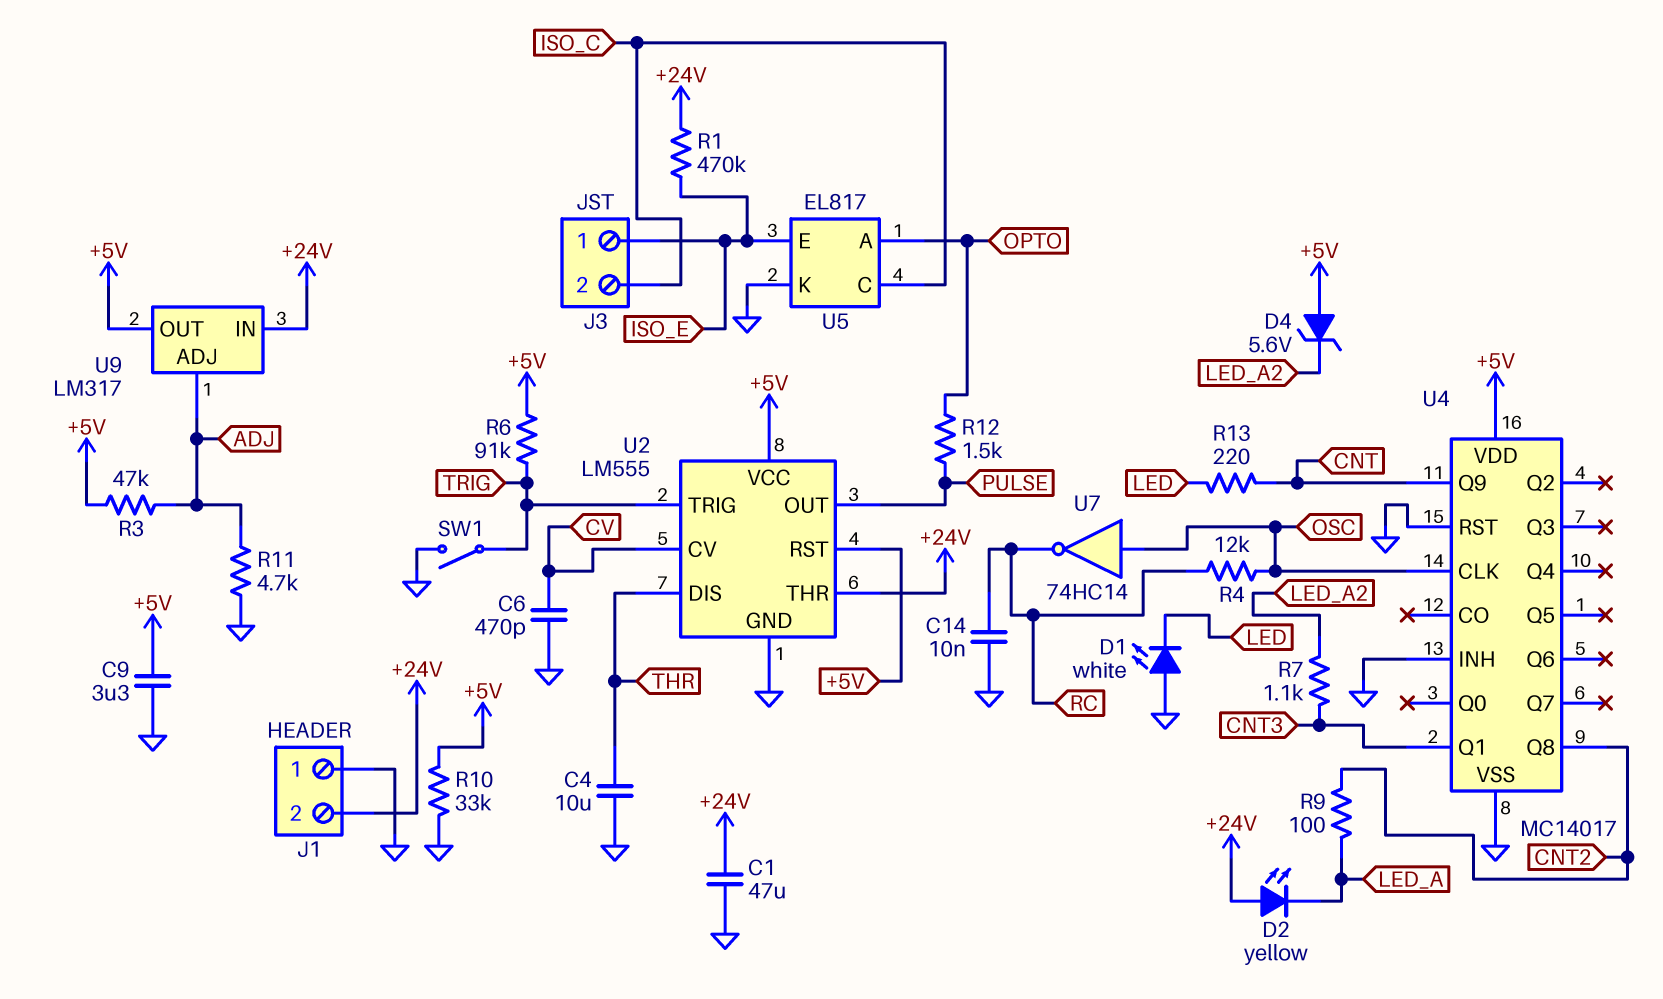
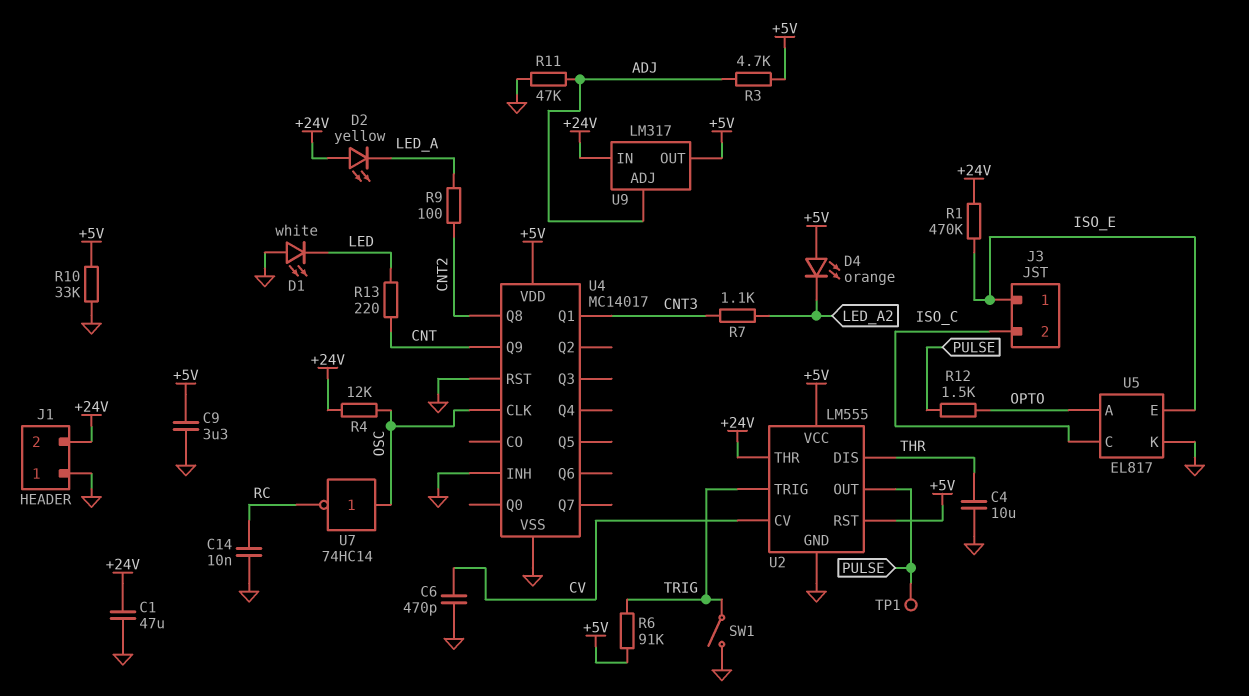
D4: zener 5.6V (A +5V, K LED_A2) -> LED orange (A +5V, K LED_A2)
R3: 47k (+5V, ADJ) -> 4.7k (+5V, ADJ)
R4: 12k (OSC, RC) -> 12k (+24V, OSC)
R11: 4.7k (ADJ, GND) -> 47k (ADJ, GND)
TP1: none -> test point (PULSE)

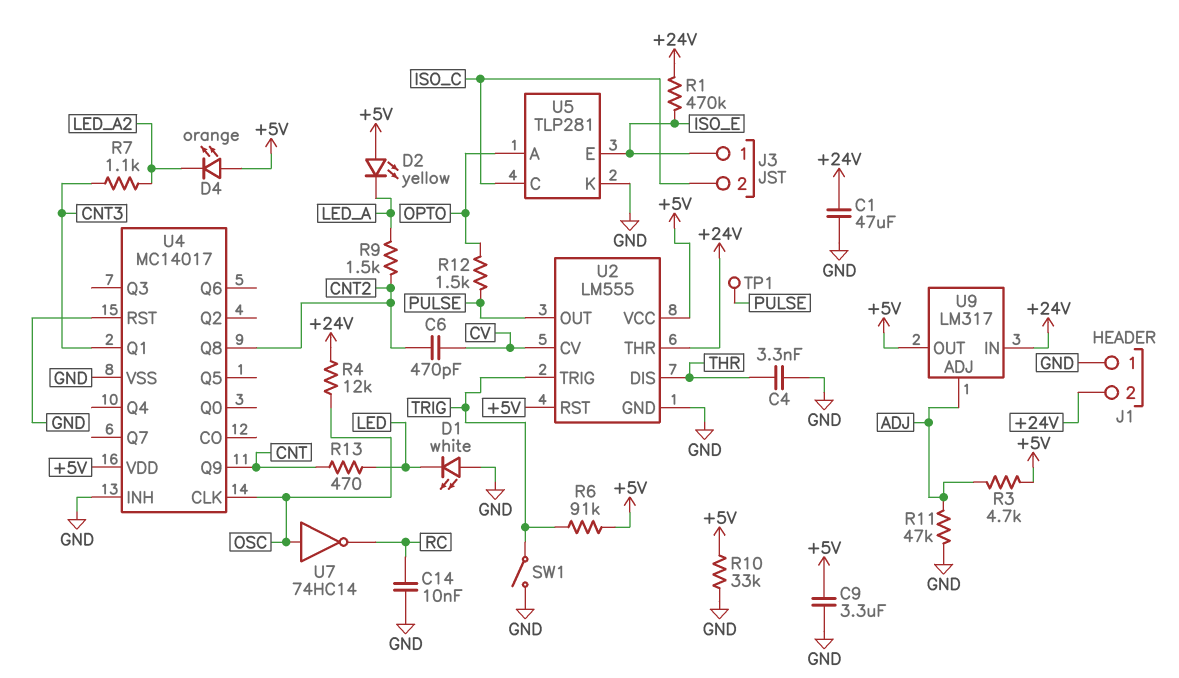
C4: 10uF (GND, THR) -> 3.3nF (GND, THR)
C6: 470pF (CV, GND) -> 470pF (CNT2, CV)
D2: LED yellow (A +24V, K LED_A) -> LED yellow (A +5V, K LED_A)
R9: 100 (CNT2, LED_A) -> 1.5k (CNT2, LED_A)
R13: 220 (CNT, LED) -> 470 (CNT, LED)
U5: EL817 -> TLP281

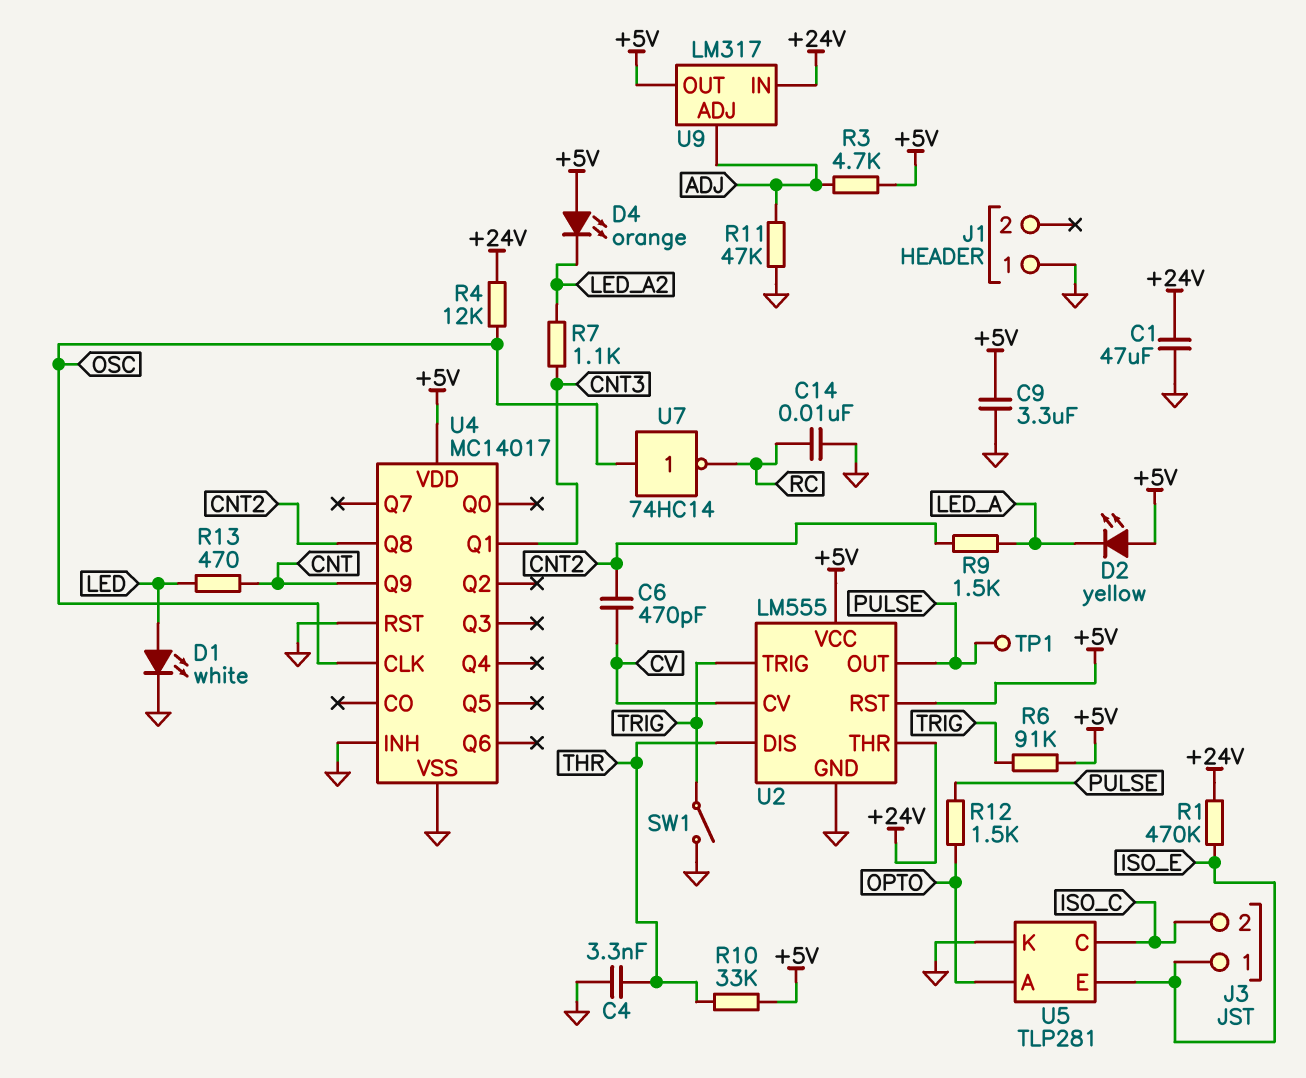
D1: LED white (A GND, K LED) -> LED white (A LED, K GND)
J1 pin 2: +24V -> none
R10: 33k (+5V, GND) -> 33k (+5V, THR)

